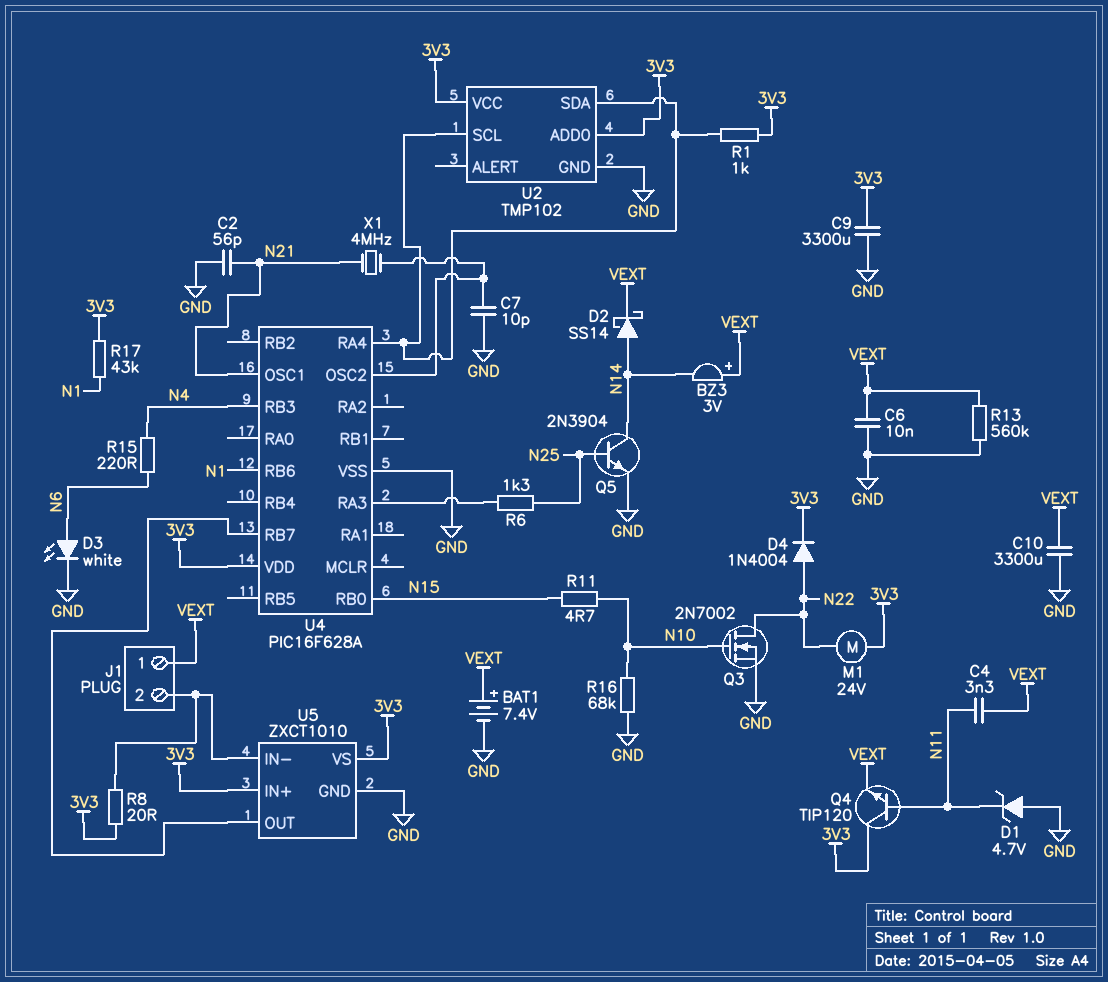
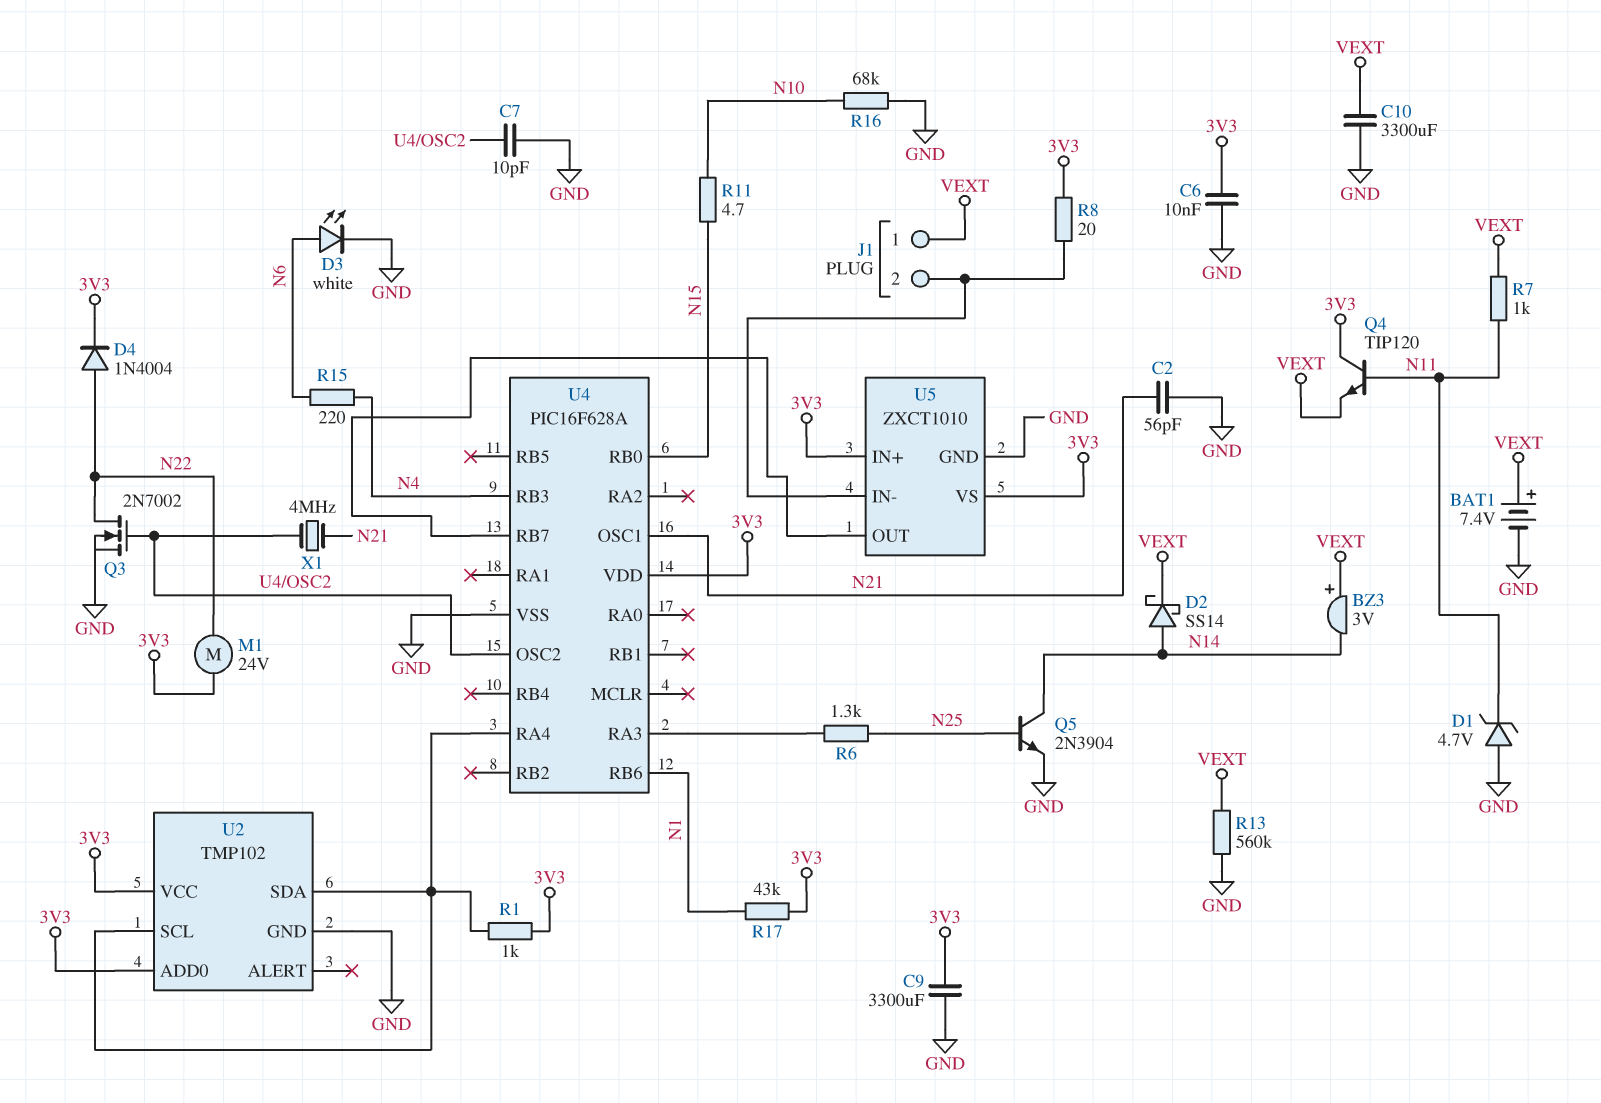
C4: 3.3nF (N11, VEXT) -> none
C6: 10nF (GND, VEXT) -> 10nF (3V3, GND)
Q3: NMOS 2N7002 (G N10, D N22, S GND) -> NMOS 2N7002 (G U4/OSC2, D N22, S GND)
R7: none -> 1k (N11, VEXT)

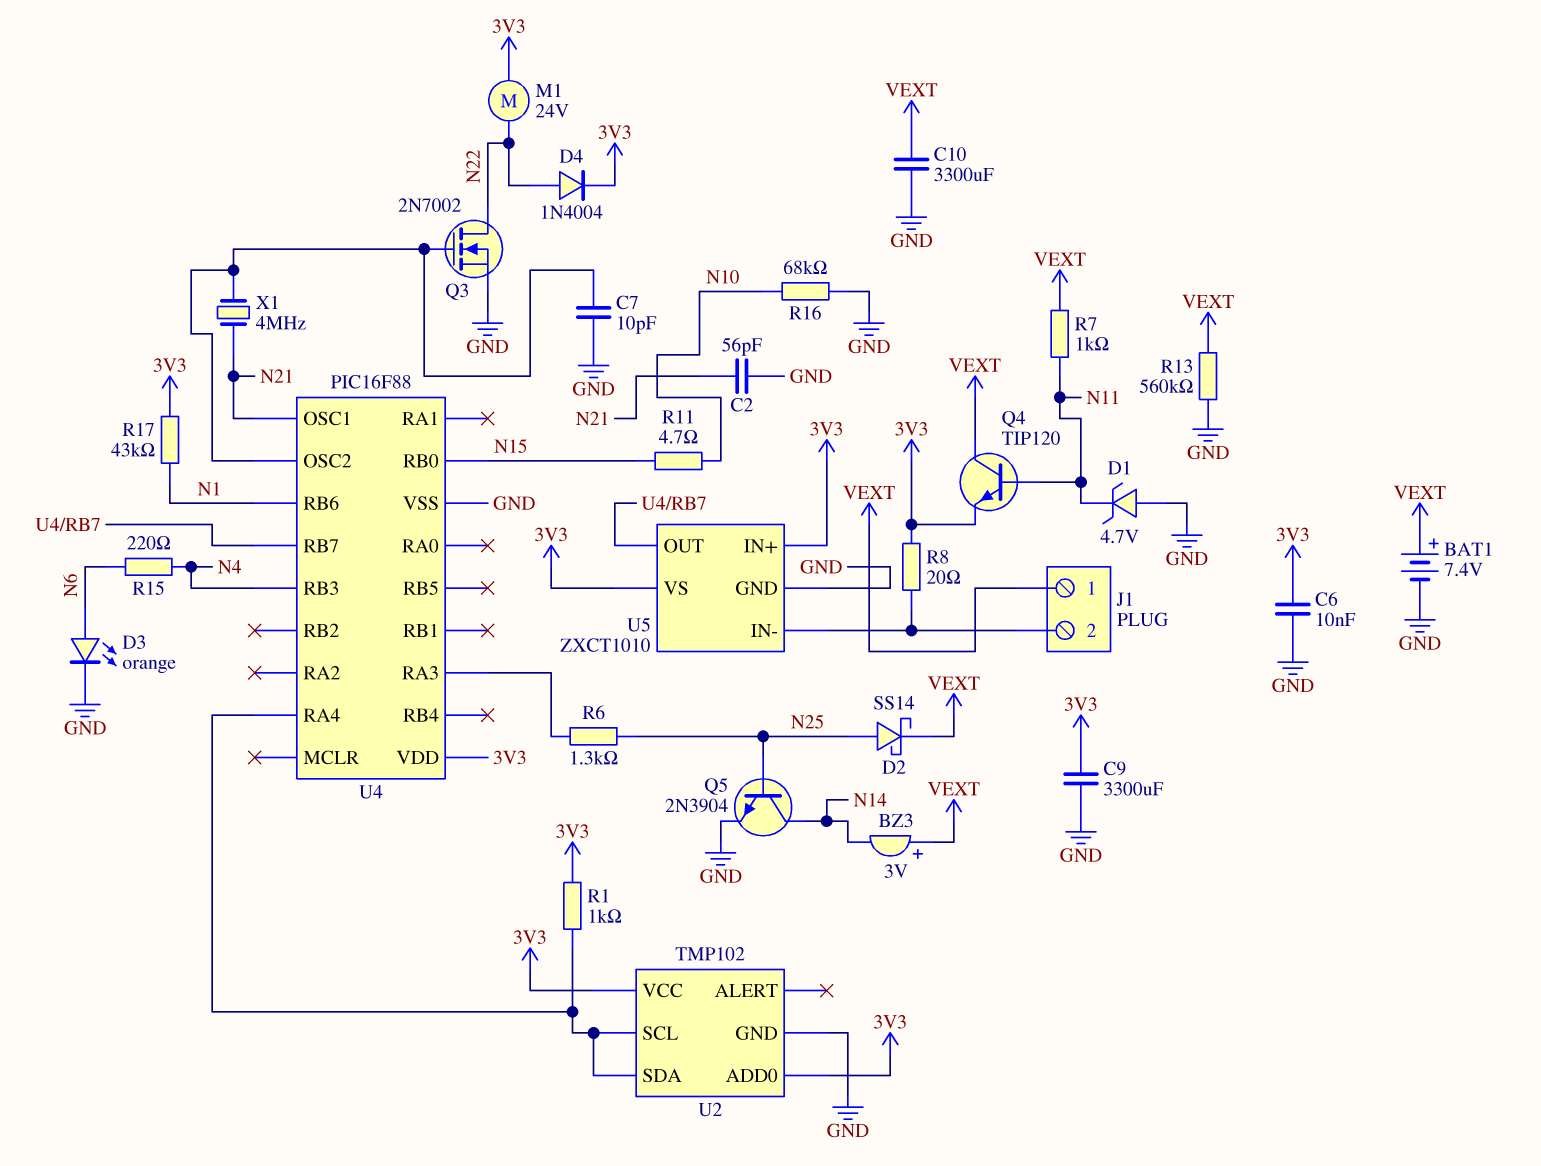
D2: schottky SS14 (A N14, K VEXT) -> schottky SS14 (A N25, K VEXT)
D3: LED white (A N6, K GND) -> LED orange (A N6, K GND)
Q4: NPN TIP120 (B N11, C 3V3, E VEXT) -> NPN TIP120 (B N11, C VEXT, E 3V3)
U4: PIC16F628A -> PIC16F88

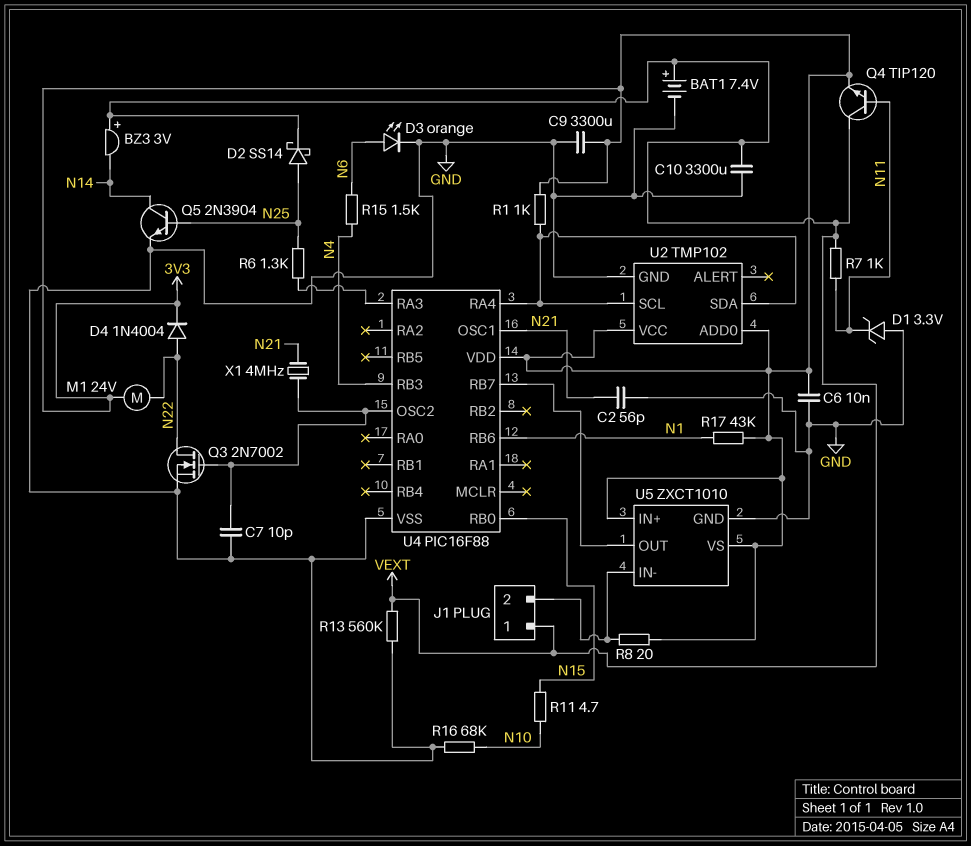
D1: zener 4.7V (A GND, K N11) -> zener 3.3V (A GND, K N11)
R15: 220 (N4, N6) -> 1.5k (N4, N6)

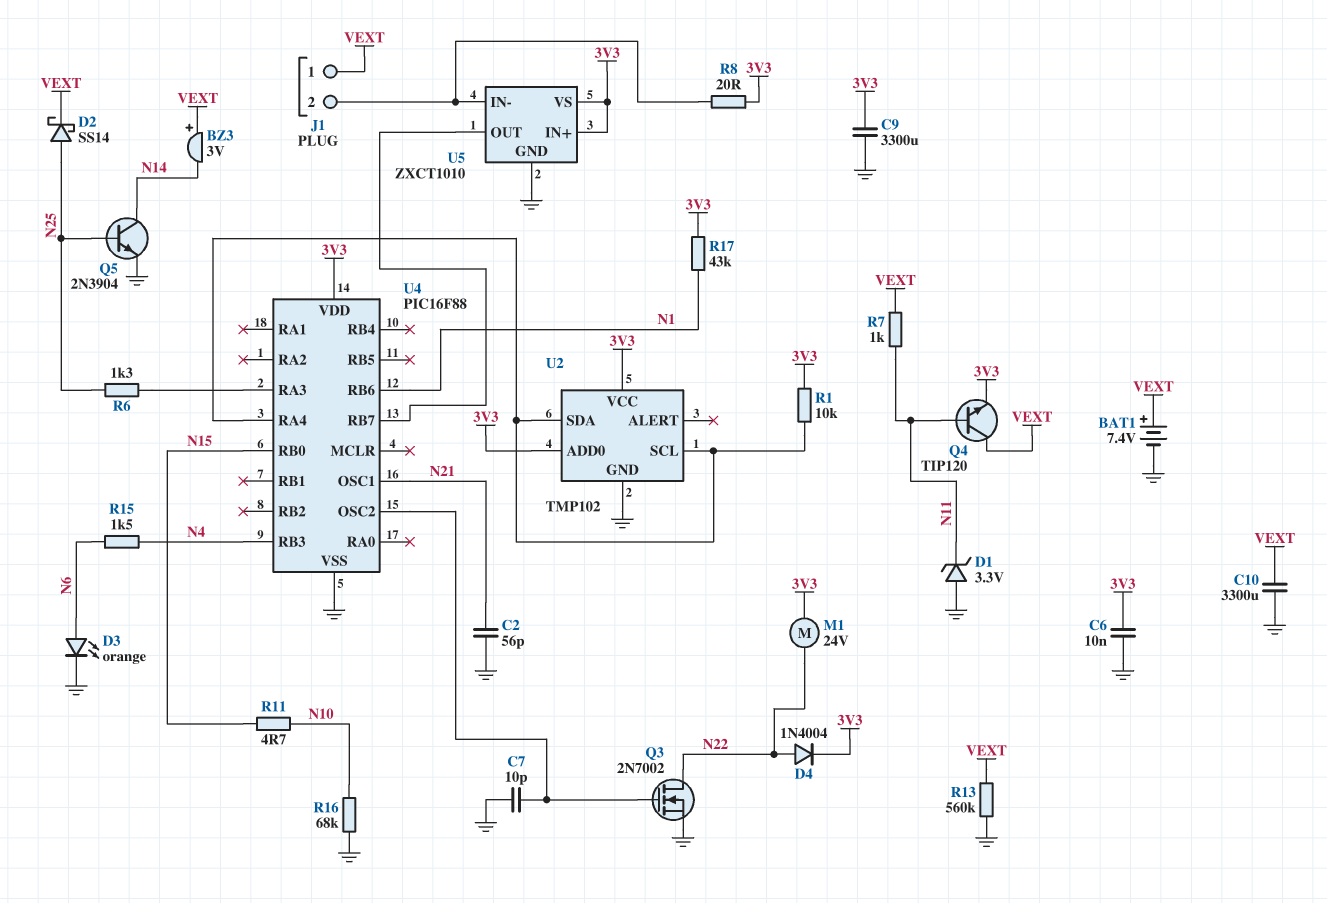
R1: 1k (3V3, U2/SCL) -> 10k (3V3, U2/SCL)
X1: 4MHz (N21, U4/OSC2) -> none

